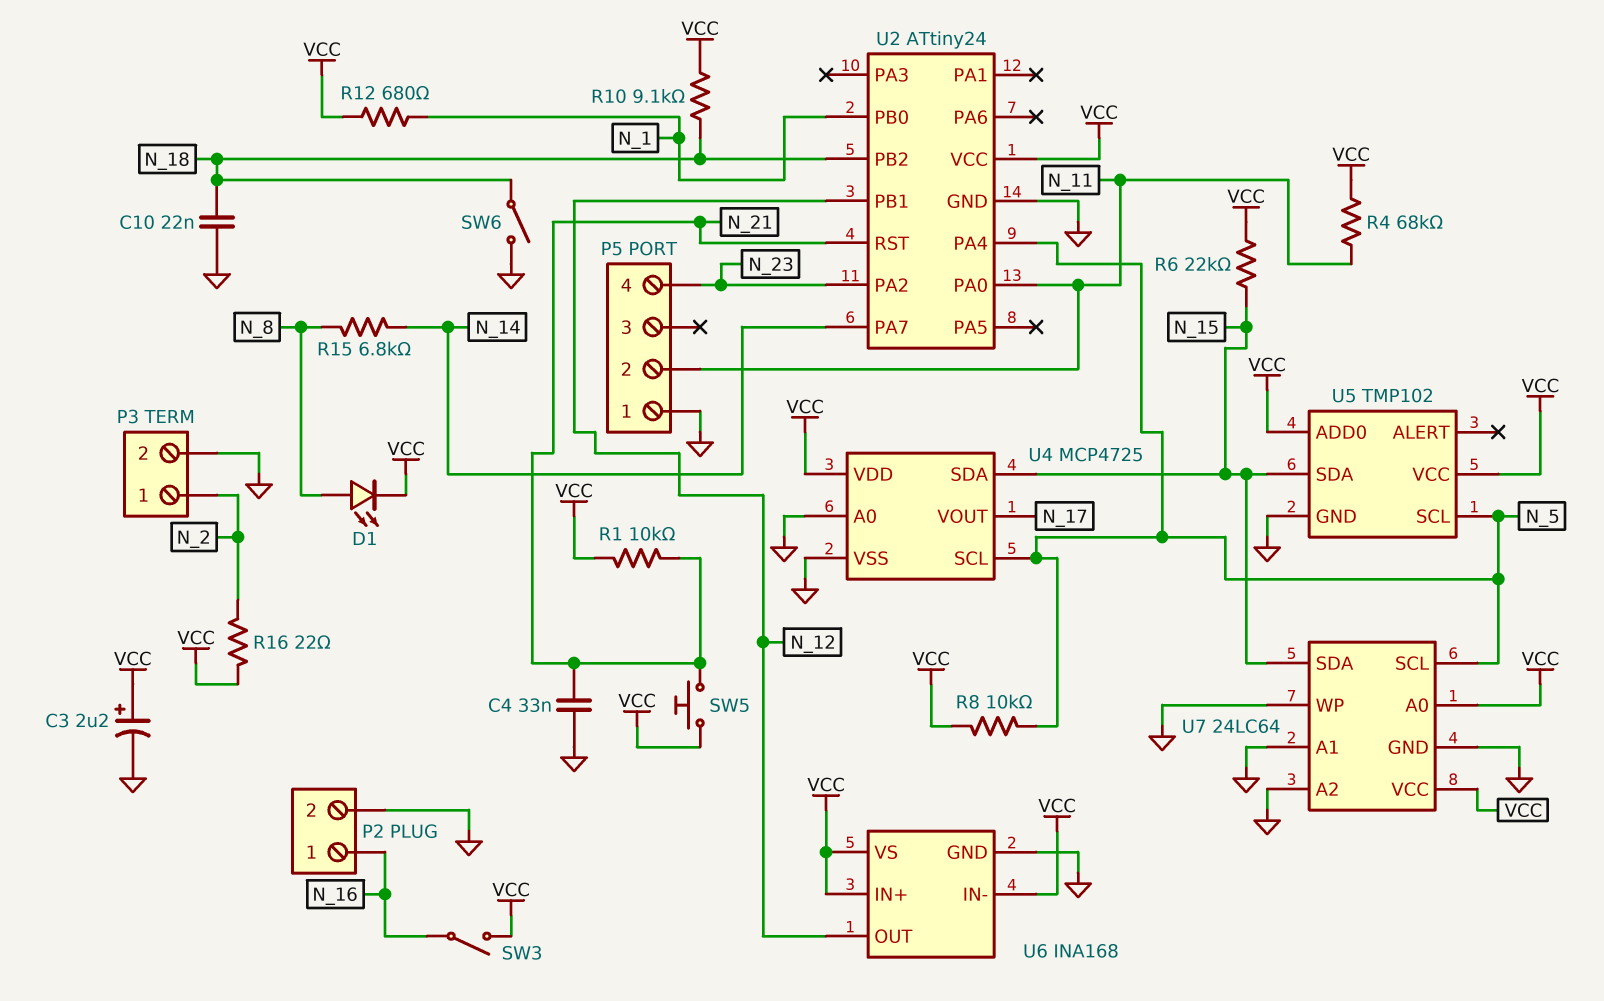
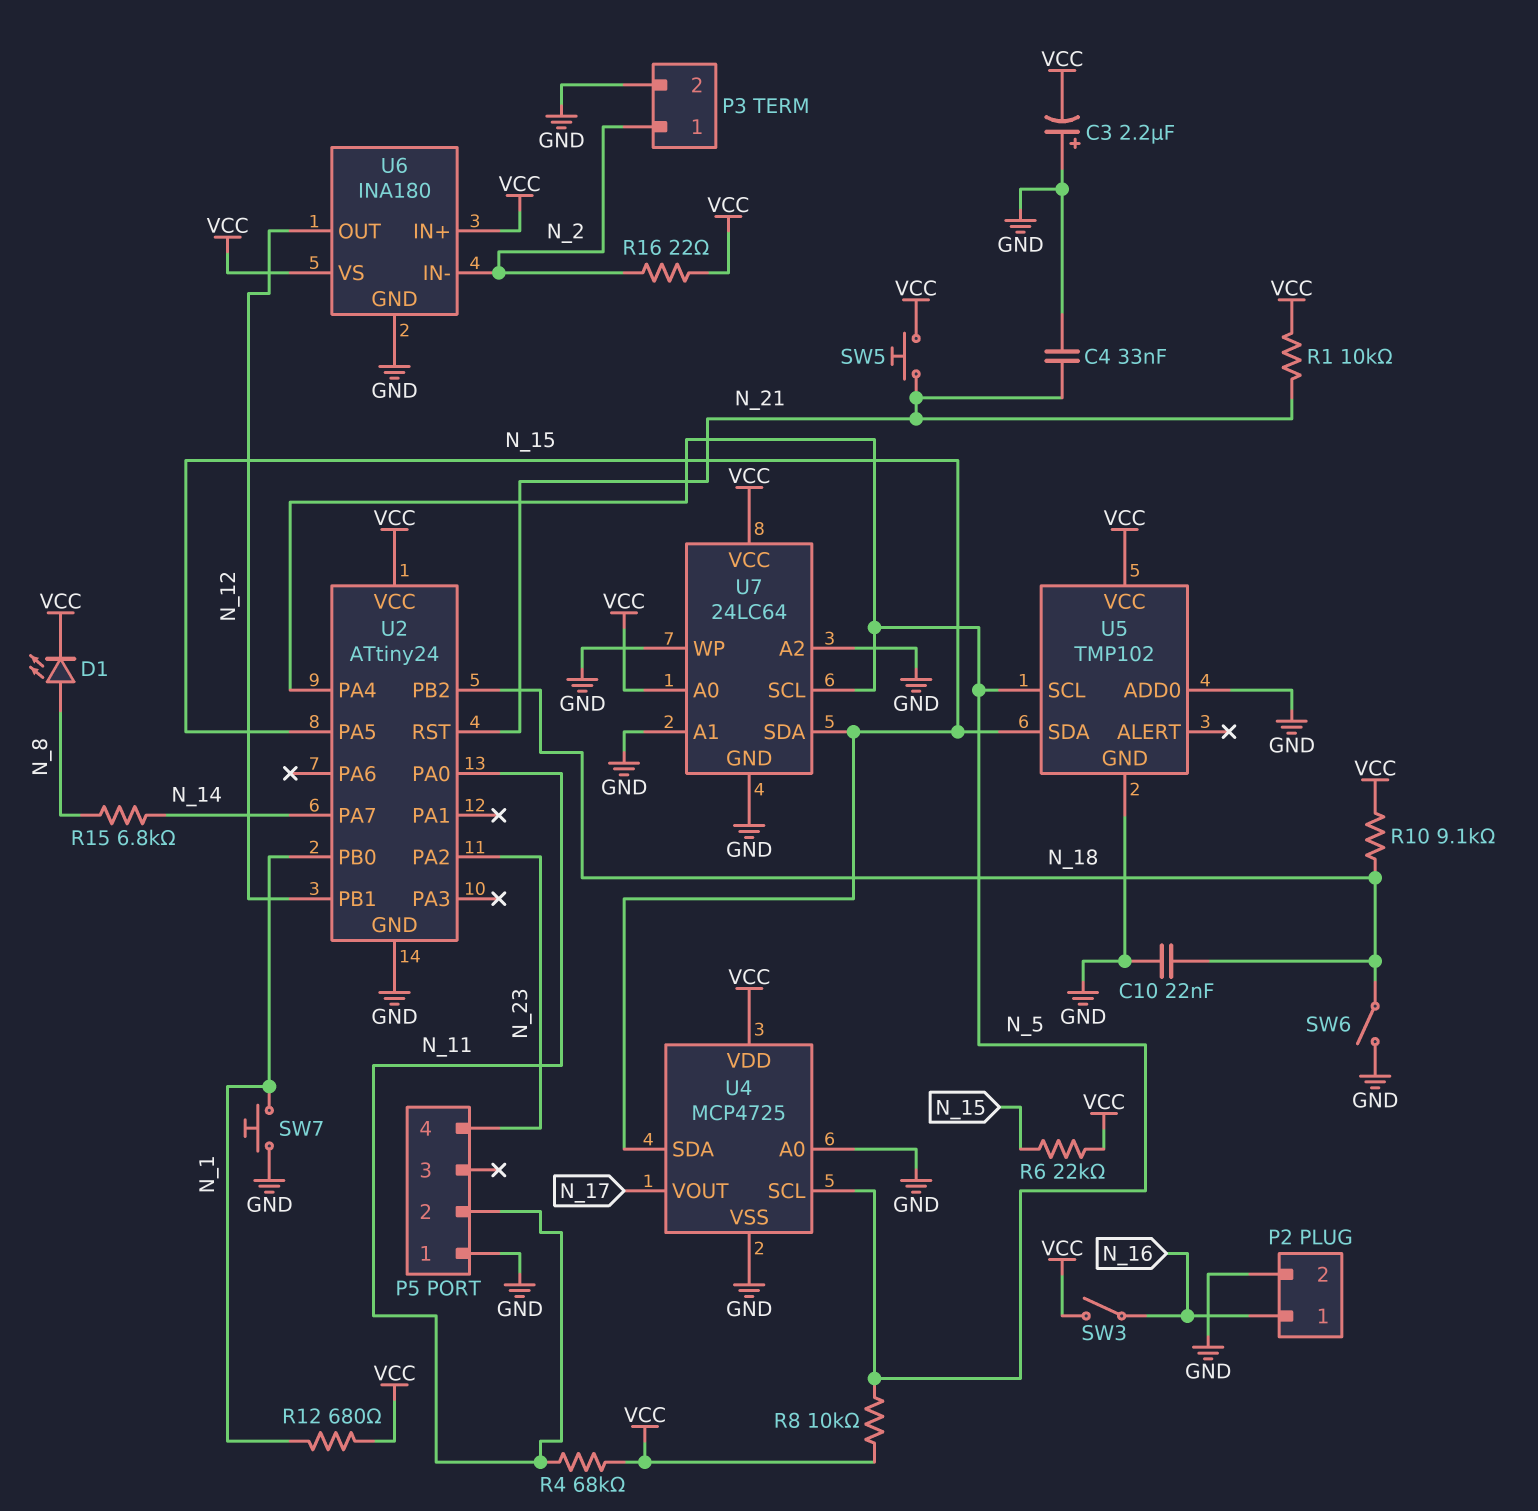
C3: 2.2uF (plus VCC, minus GND) -> 2.2uF (plus GND, minus VCC)
SW7: none -> button (GND, N_1)
U2 pin PA5: none -> N_15
U5 pin ADD0: VCC -> GND
U6: INA168 -> INA180
U6 pin IN-: VCC -> N_2

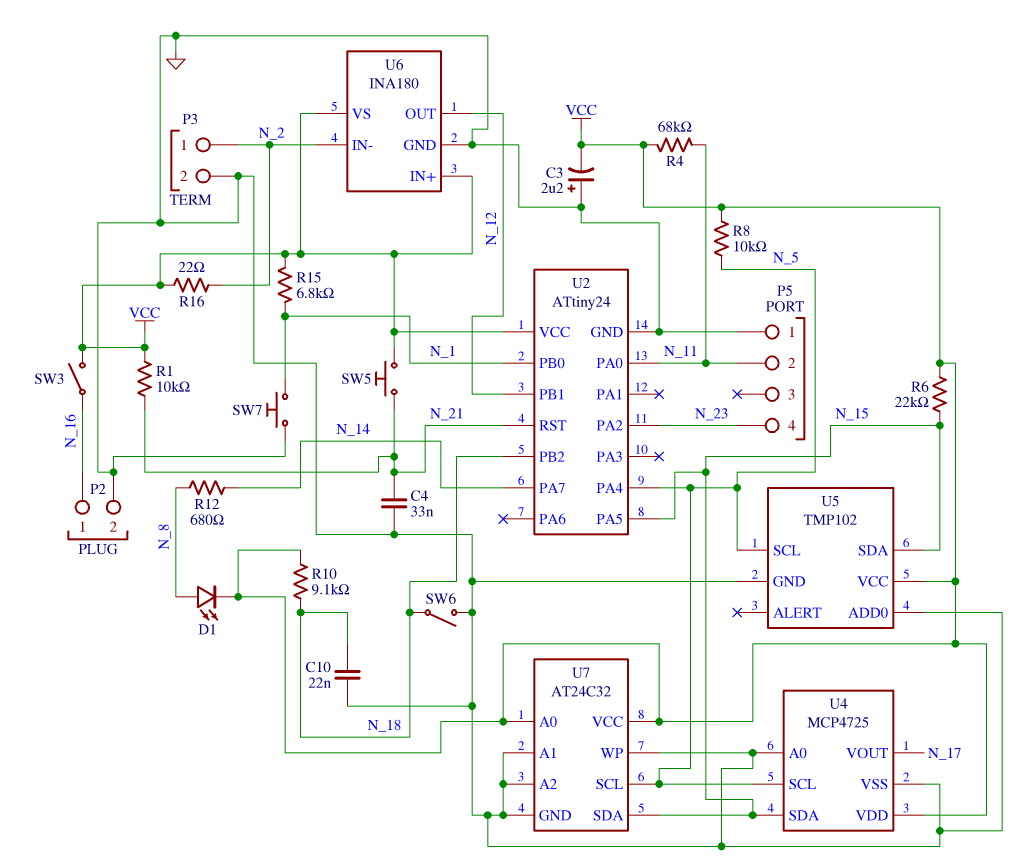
R12: 680 (N_1, VCC) -> 680 (N_8, N_14)
R15: 6.8k (N_8, N_14) -> 6.8k (N_1, VCC)
U7: 24LC64 -> AT24C32

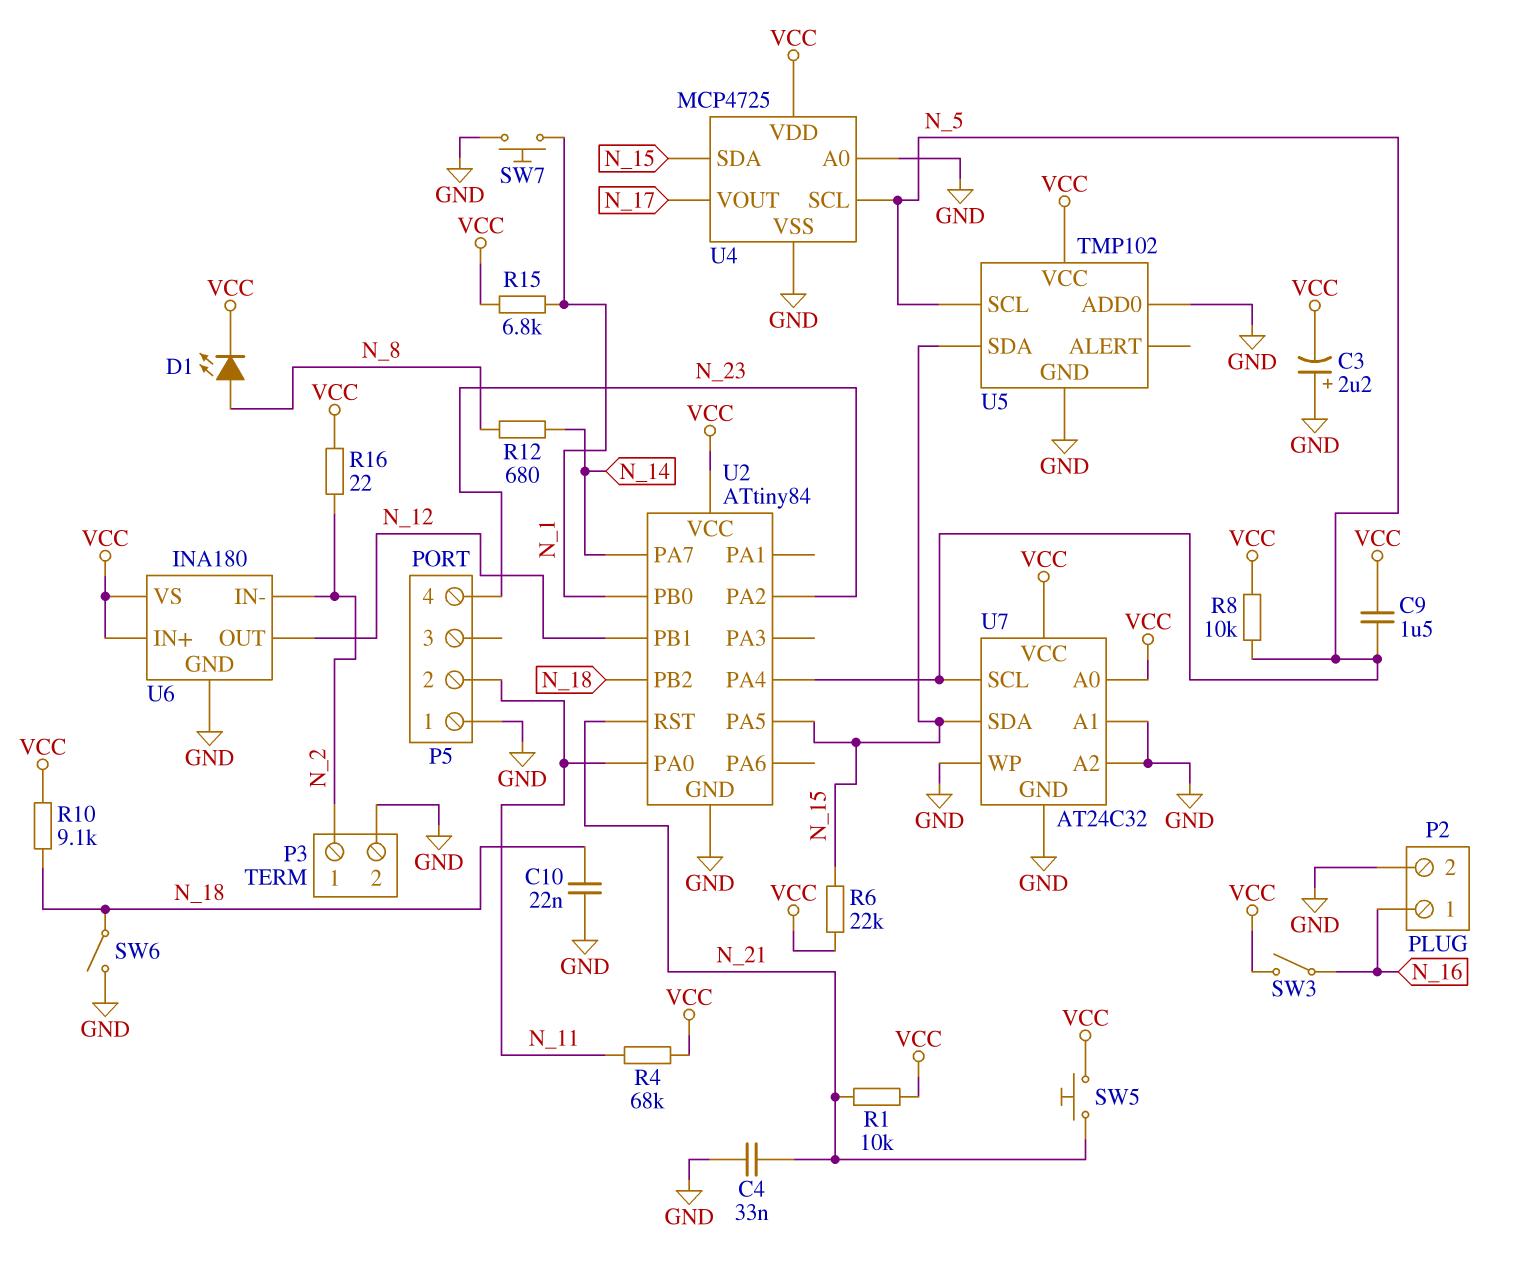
C9: none -> 1.5uF (N_5, VCC)
U2: ATtiny24 -> ATtiny84

